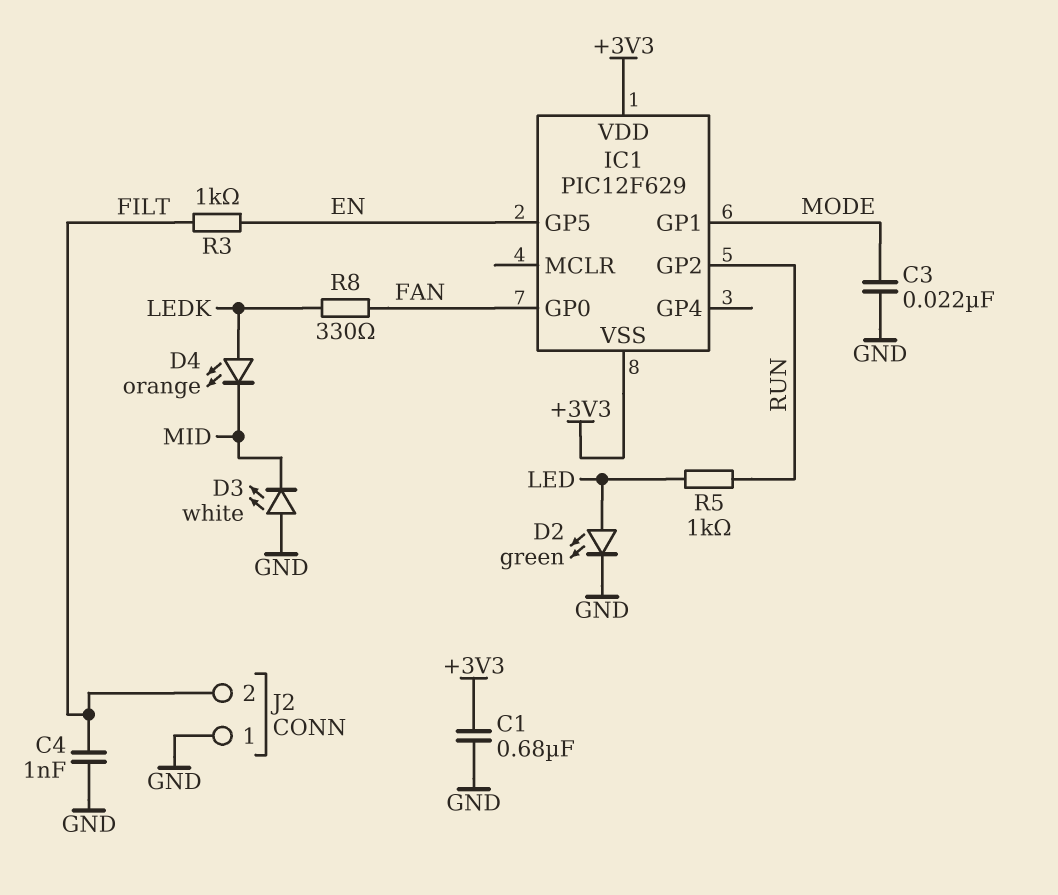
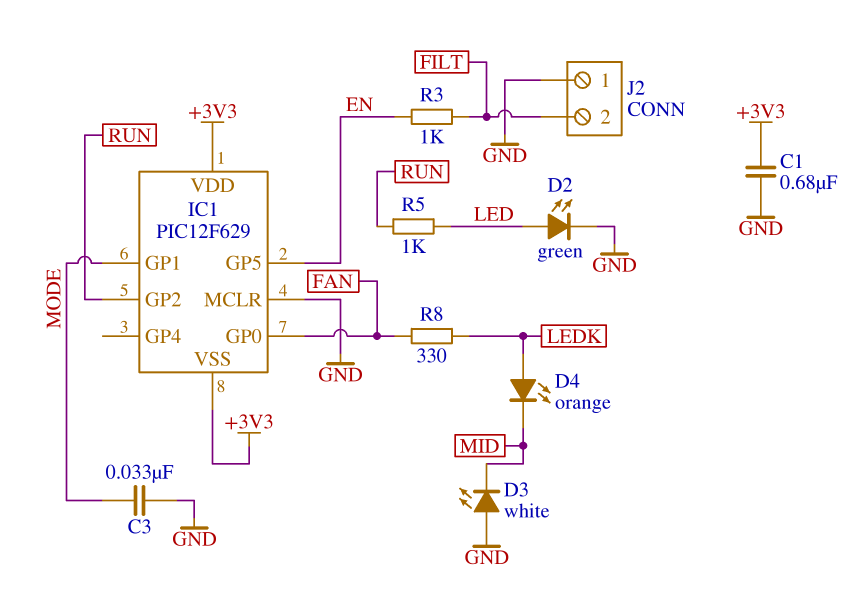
C3: 22nF (GND, MODE) -> 33nF (GND, MODE)
C4: 1nF (FILT, GND) -> none
IC1 pin MCLR: none -> GND

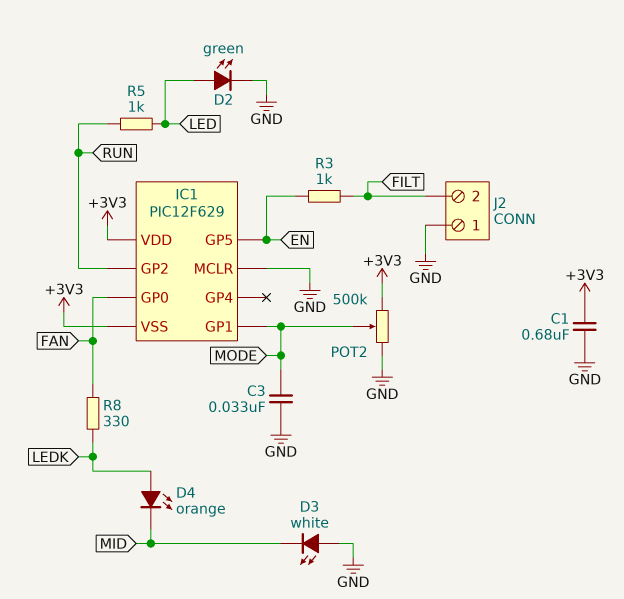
POT2: none -> 500k (+3V3, GND, wiper MODE)

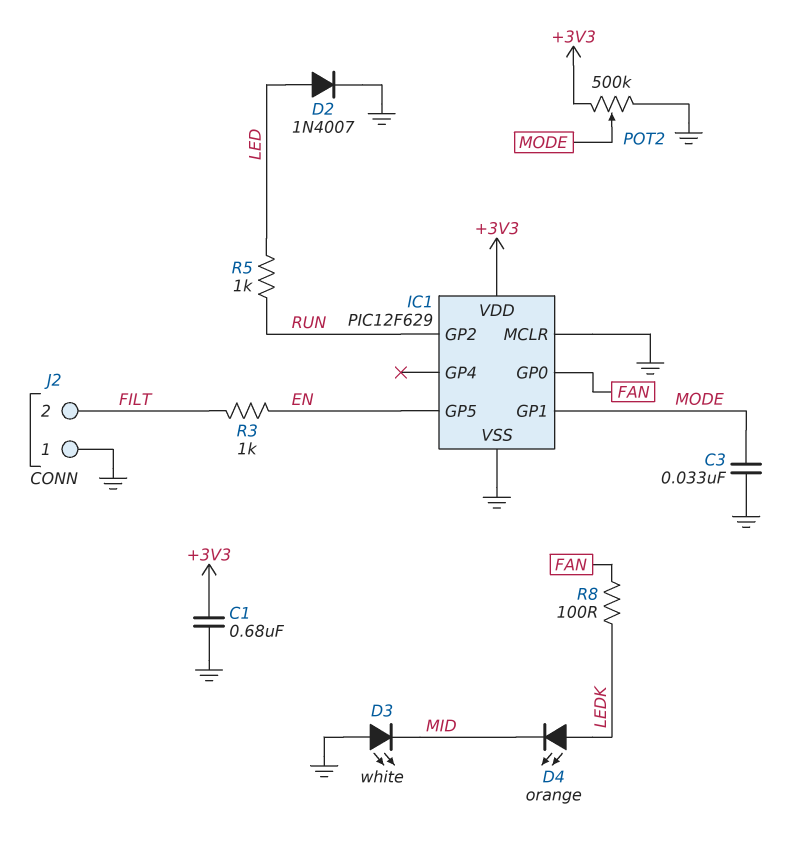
D2: LED green (A LED, K GND) -> diode 1N4007 (A LED, K GND)
IC1 pin VSS: +3V3 -> GND
R8: 330 (FAN, LEDK) -> 100 (FAN, LEDK)

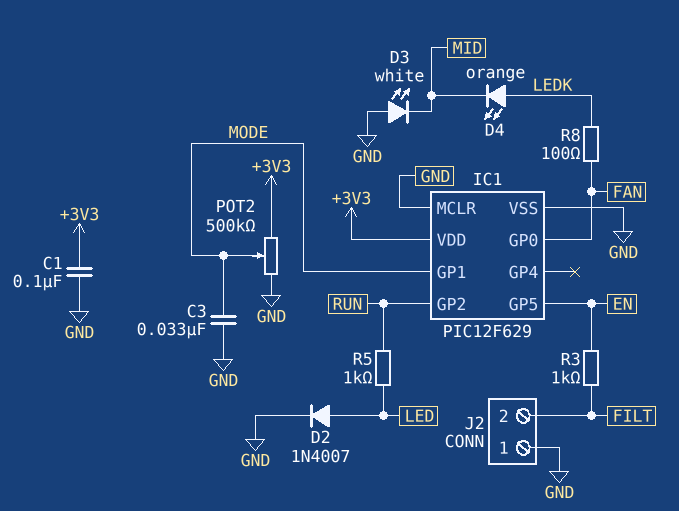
C1: 680nF (+3V3, GND) -> 100nF (+3V3, GND)

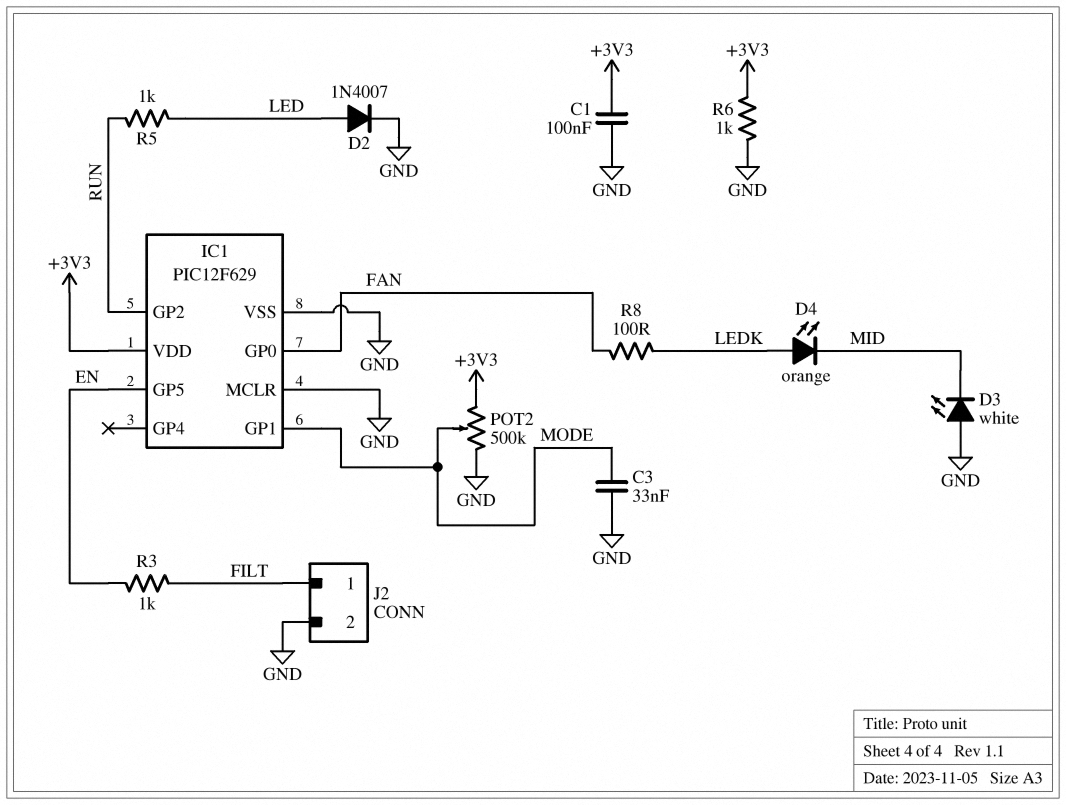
J2 pin 1: GND -> FILT
J2 pin 2: FILT -> GND
R6: none -> 1k (+3V3, GND)

